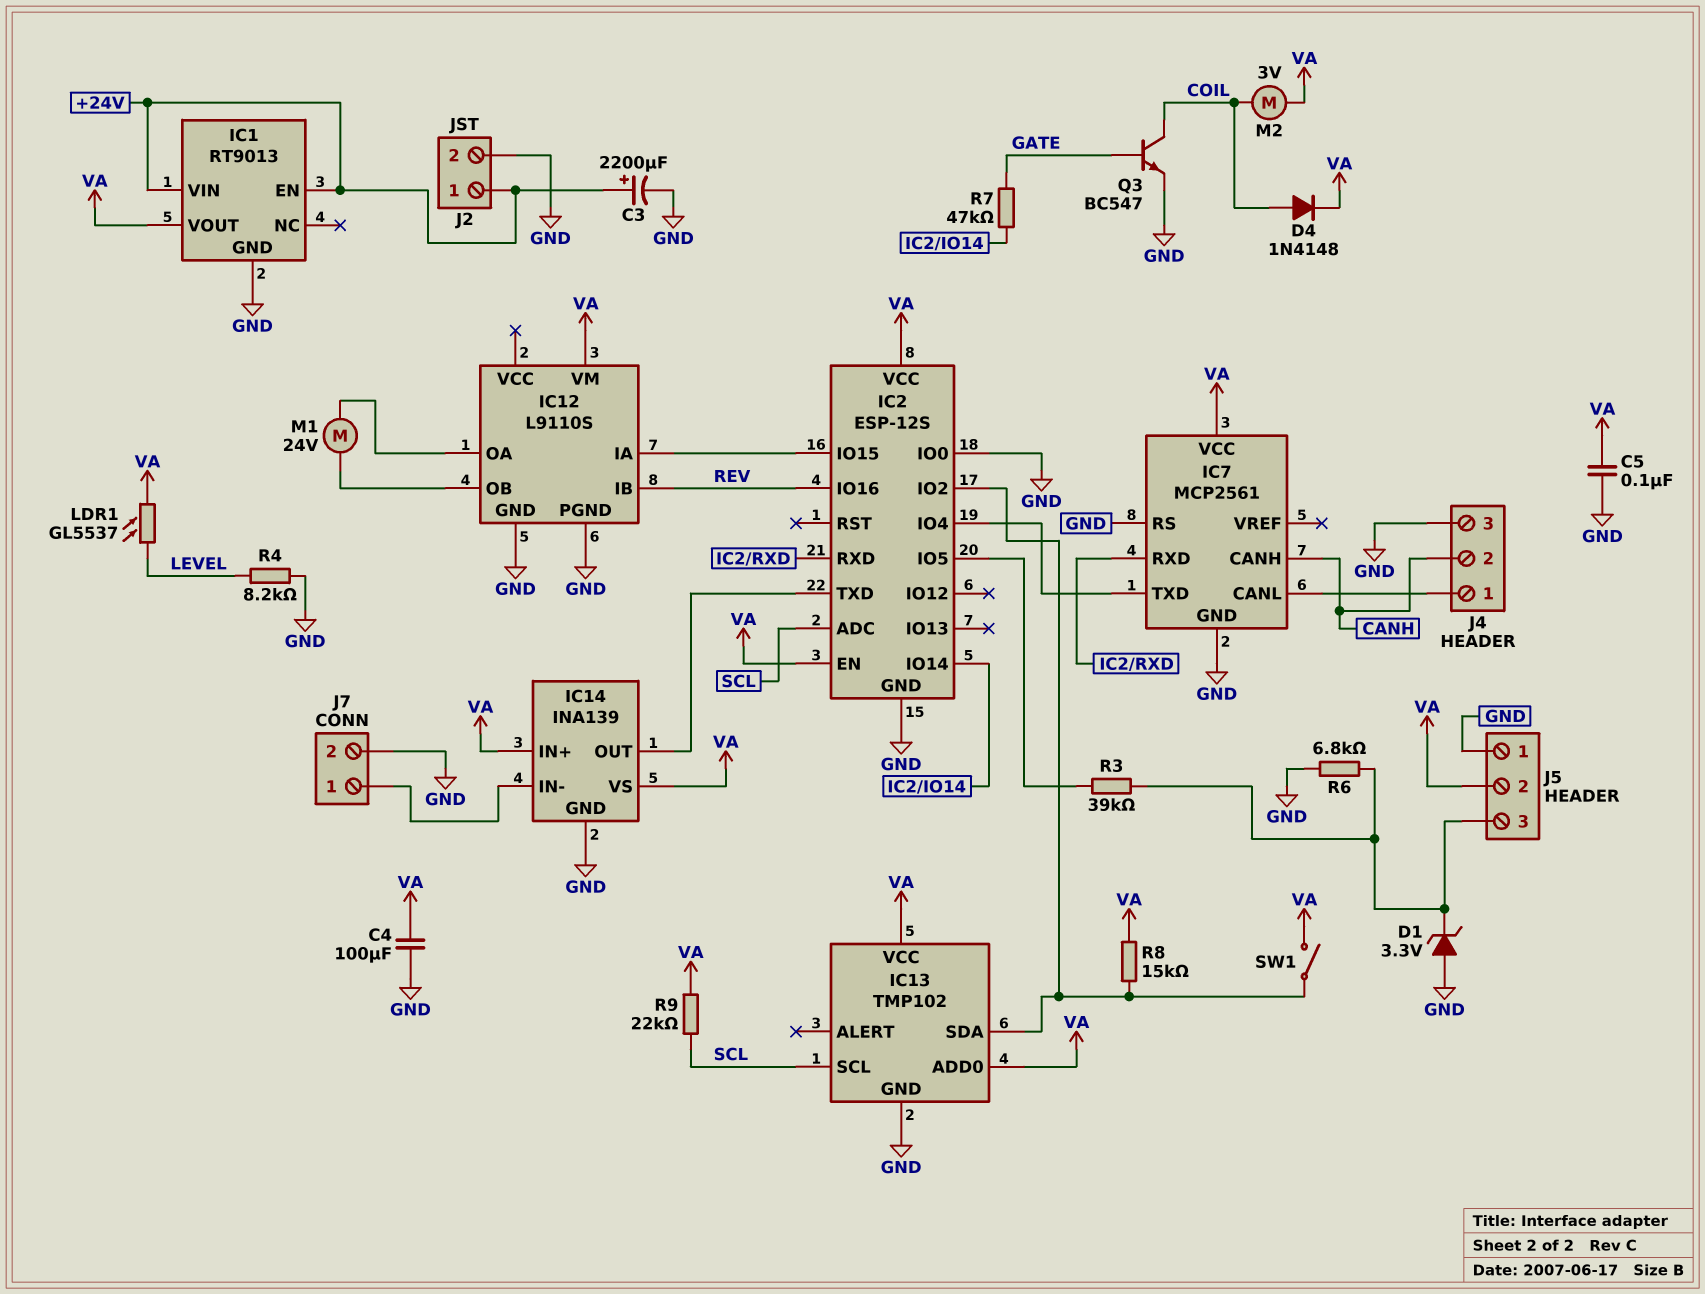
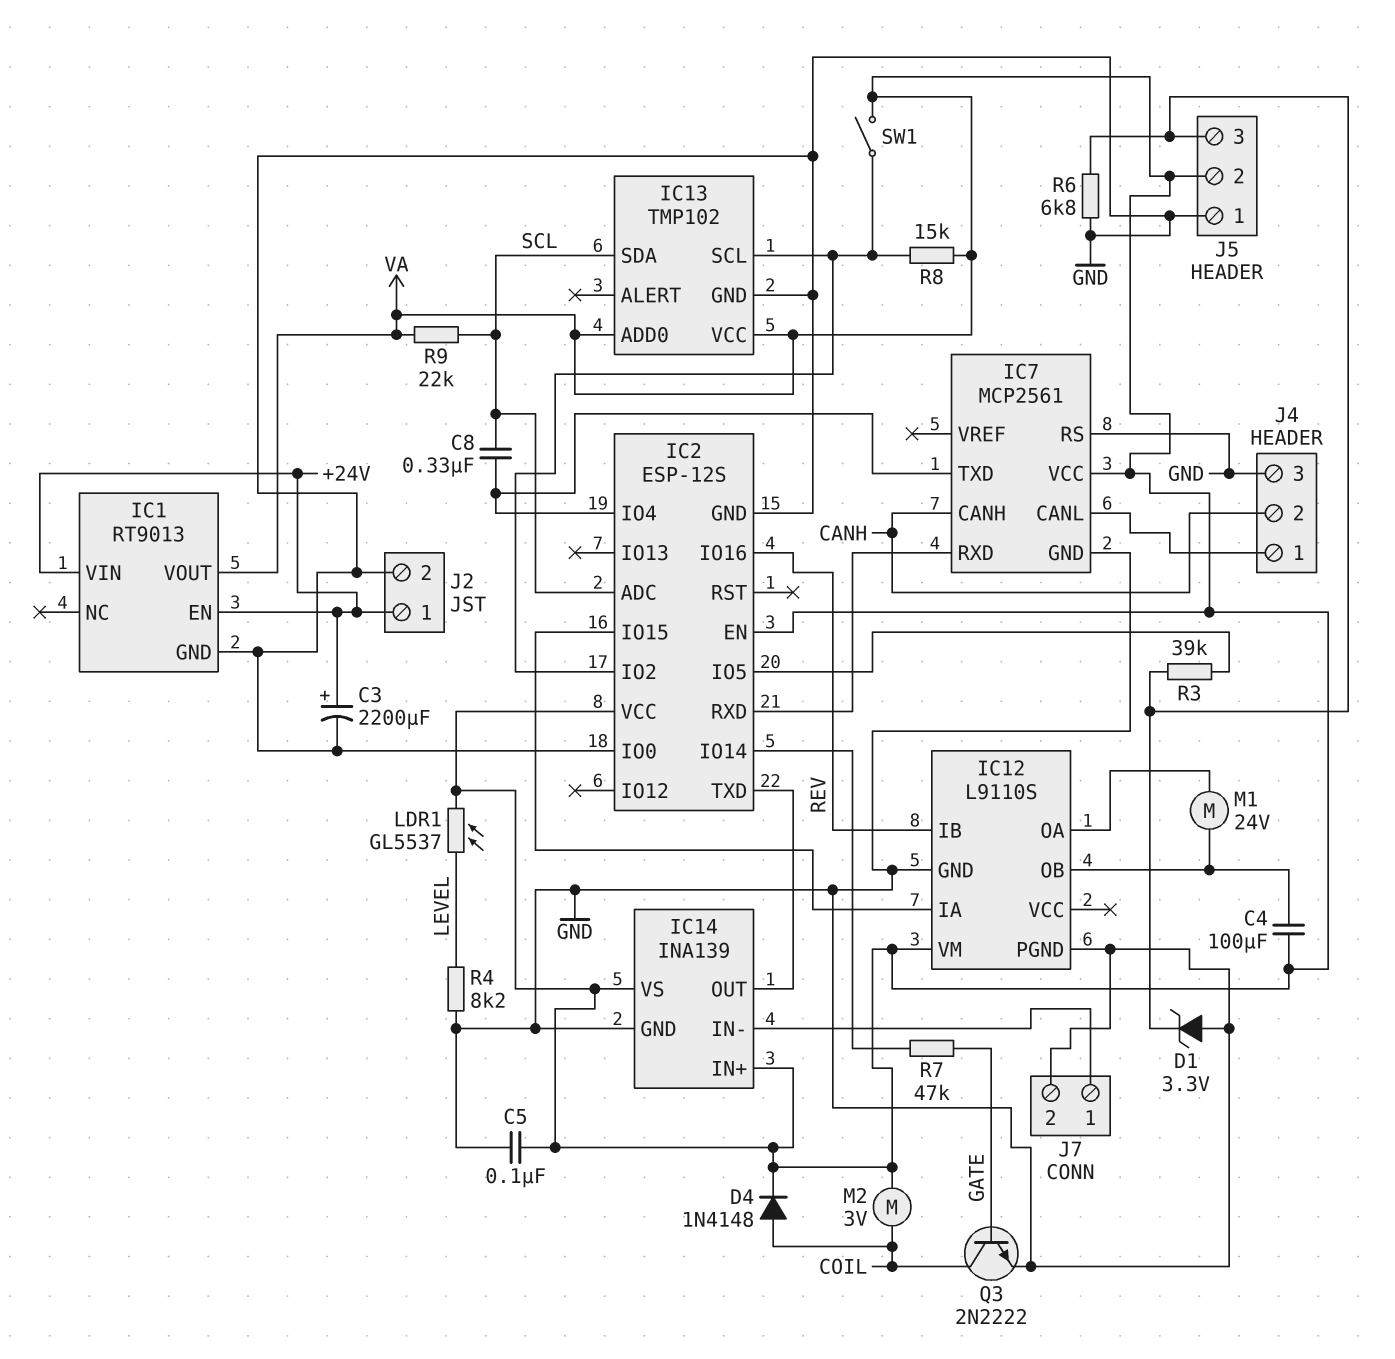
C4: 100uF (GND, VA) -> 100uF (IC12/OB, VA)
C8: none -> 330nF (IC2/IO4, SCL)
IC13 pin SCL: SCL -> IC2/IO2
IC13 pin SDA: IC2/IO2 -> SCL
Q3: NPN BC547 (B GATE, C COIL, E GND) -> NPN 2N2222 (B GATE, C COIL, E GND)

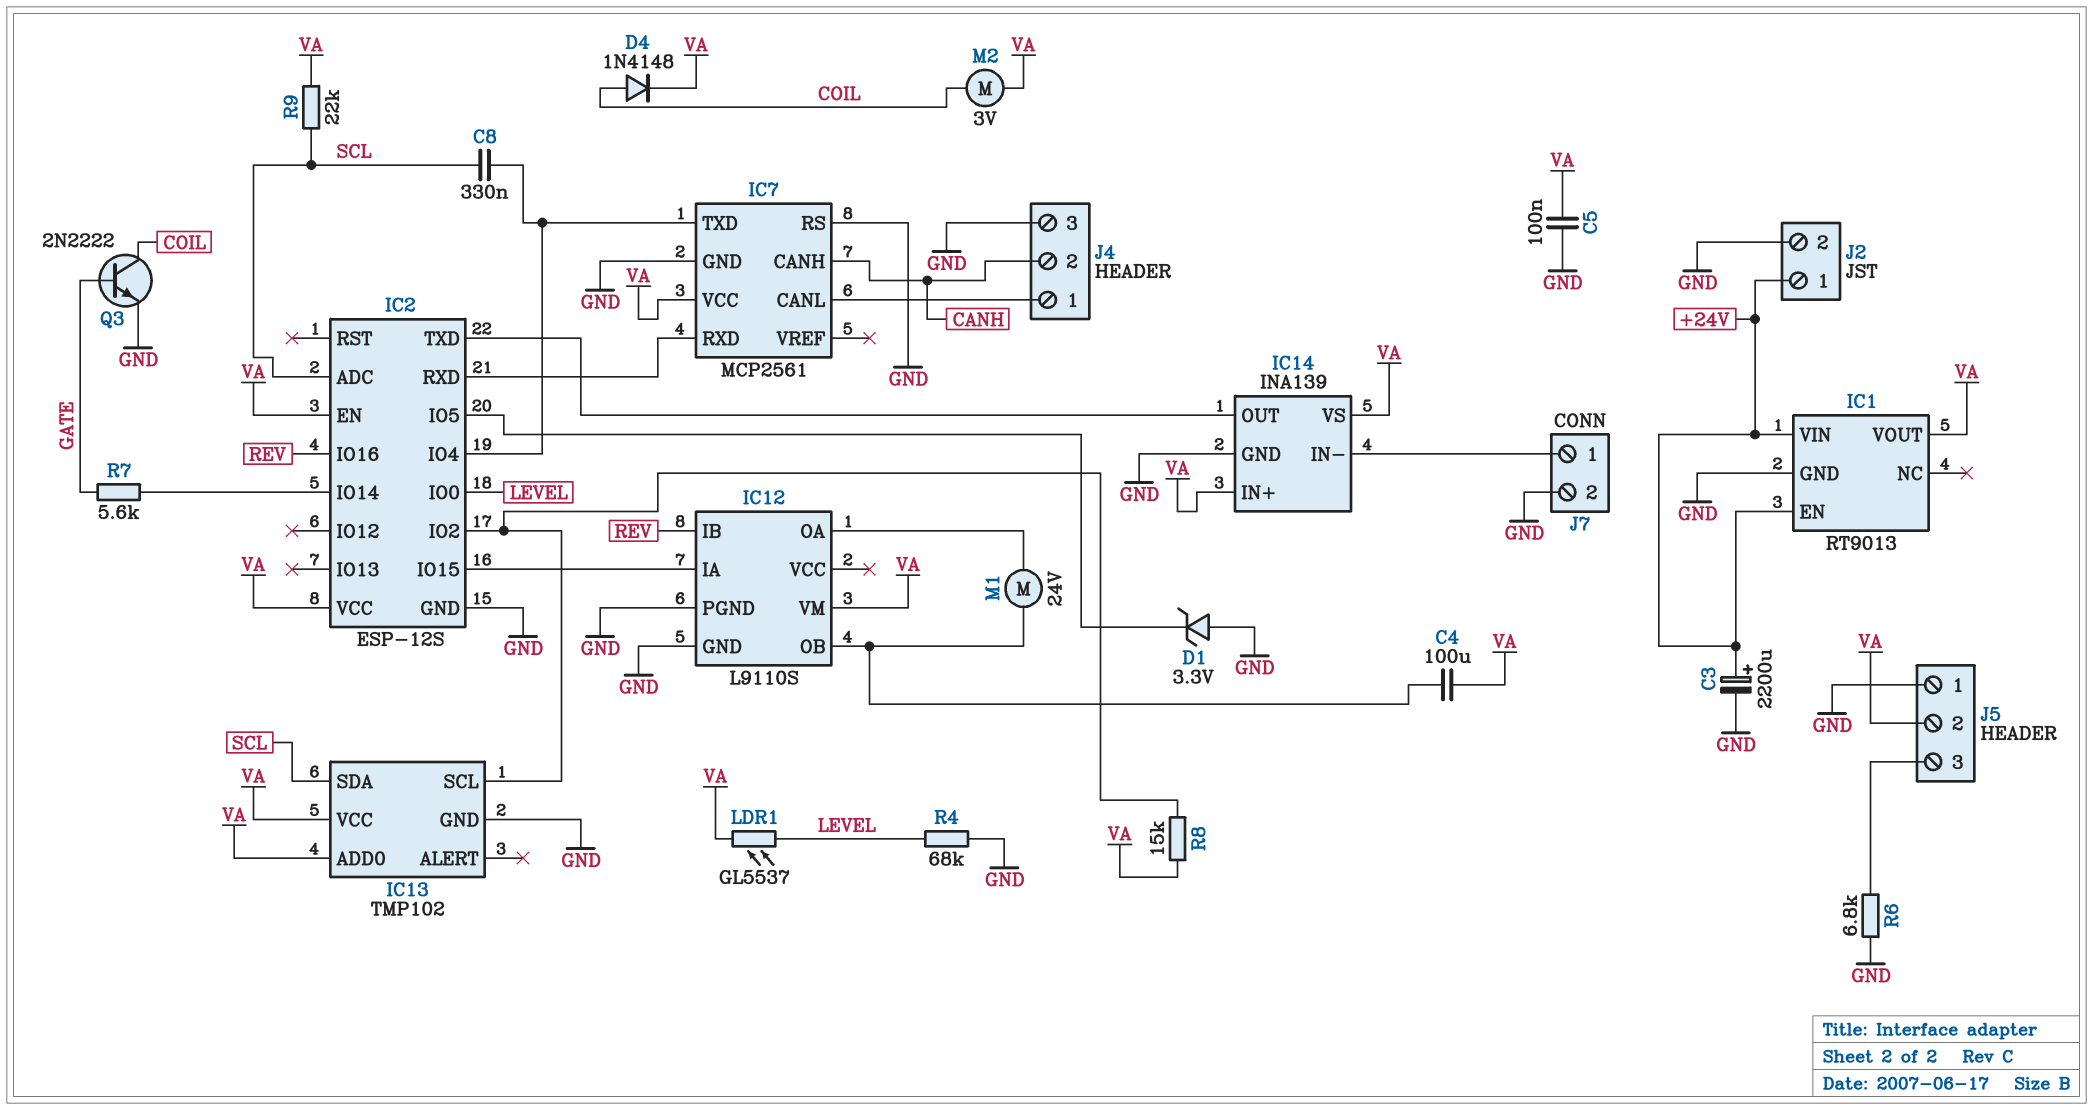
D1: zener 3.3V (A GND, K J5/3) -> zener 3.3V (A GND, K IC2/IO5)
IC2 pin IO0: GND -> LEVEL
R3: 39k (IC2/IO5, J5/3) -> none
R4: 8.2k (GND, LEVEL) -> 68k (GND, LEVEL)
R7: 47k (GATE, IC2/IO14) -> 5.6k (GATE, IC2/IO14)
SW1: switch (IC2/IO2, VA) -> none

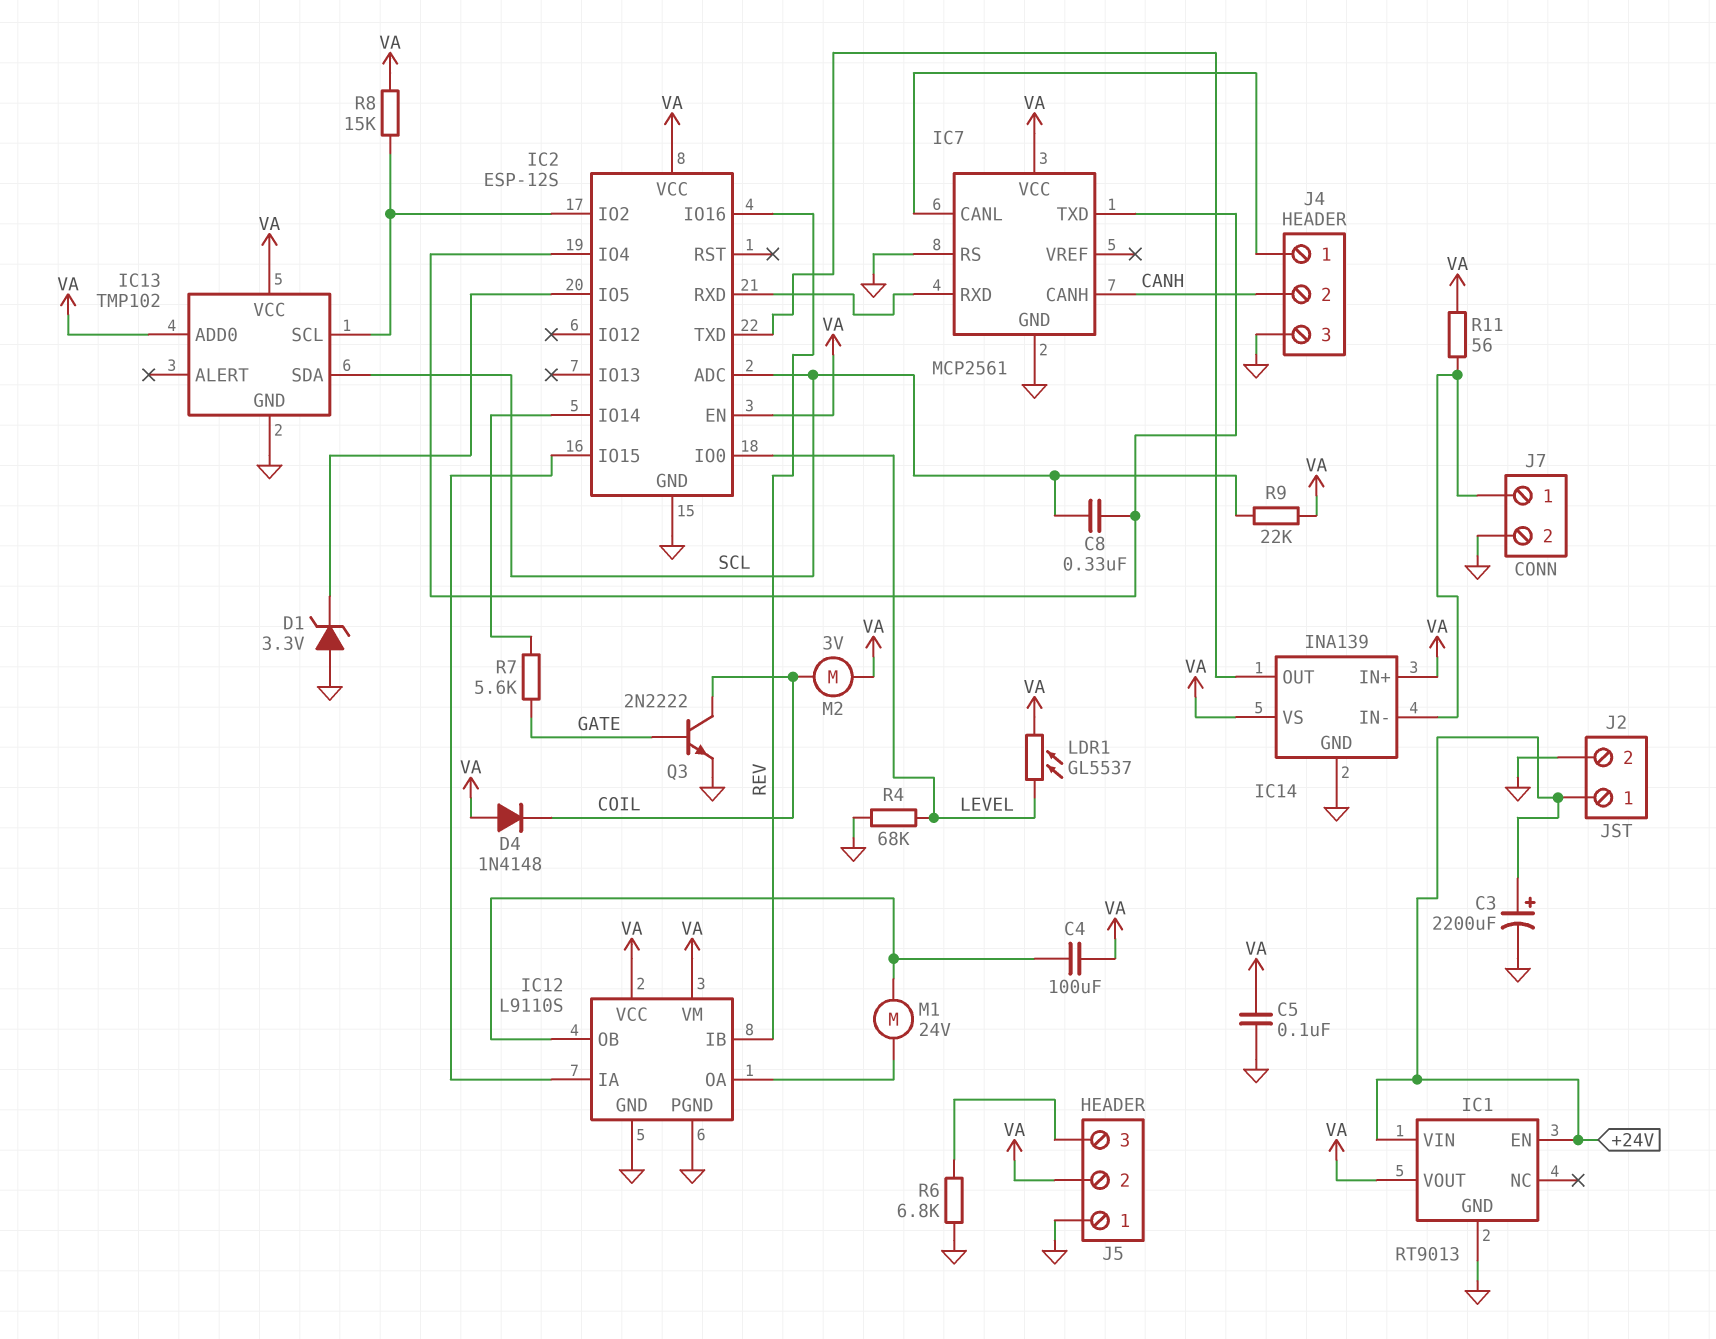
D4: diode 1N4148 (A COIL, K VA) -> diode 1N4148 (A VA, K COIL)
IC12 pin VCC: none -> VA
R11: none -> 56 (IC14/IN-, VA)

